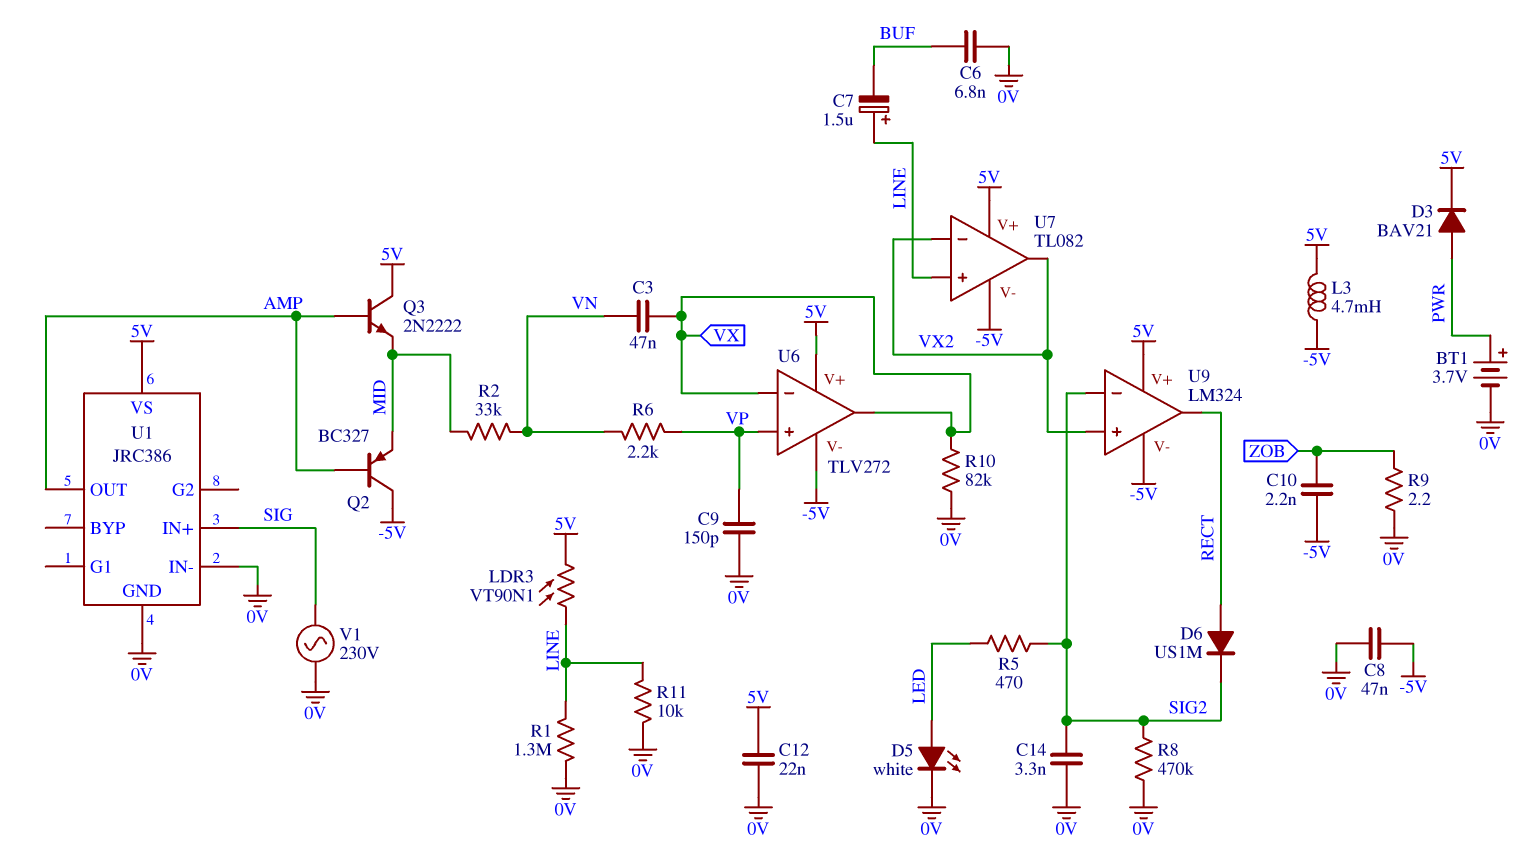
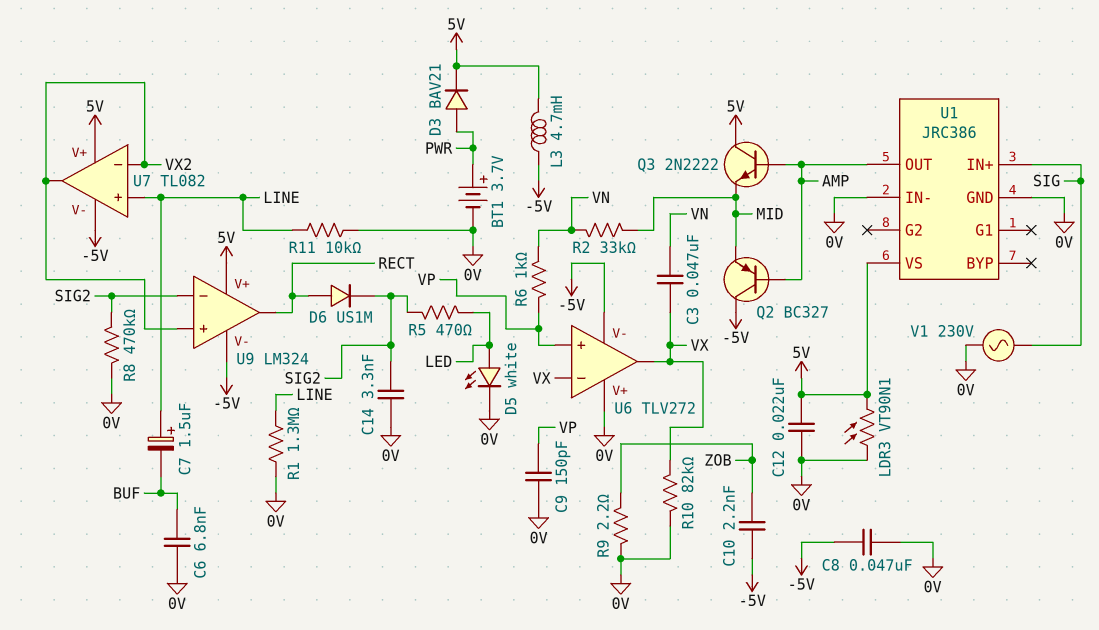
LDR3: VT90N1 (5V, LINE) -> VT90N1 (0V, 5V)
R6: 2.2k (VN, VP) -> 1k (VN, VP)
U6 pin V+: 5V -> 0V

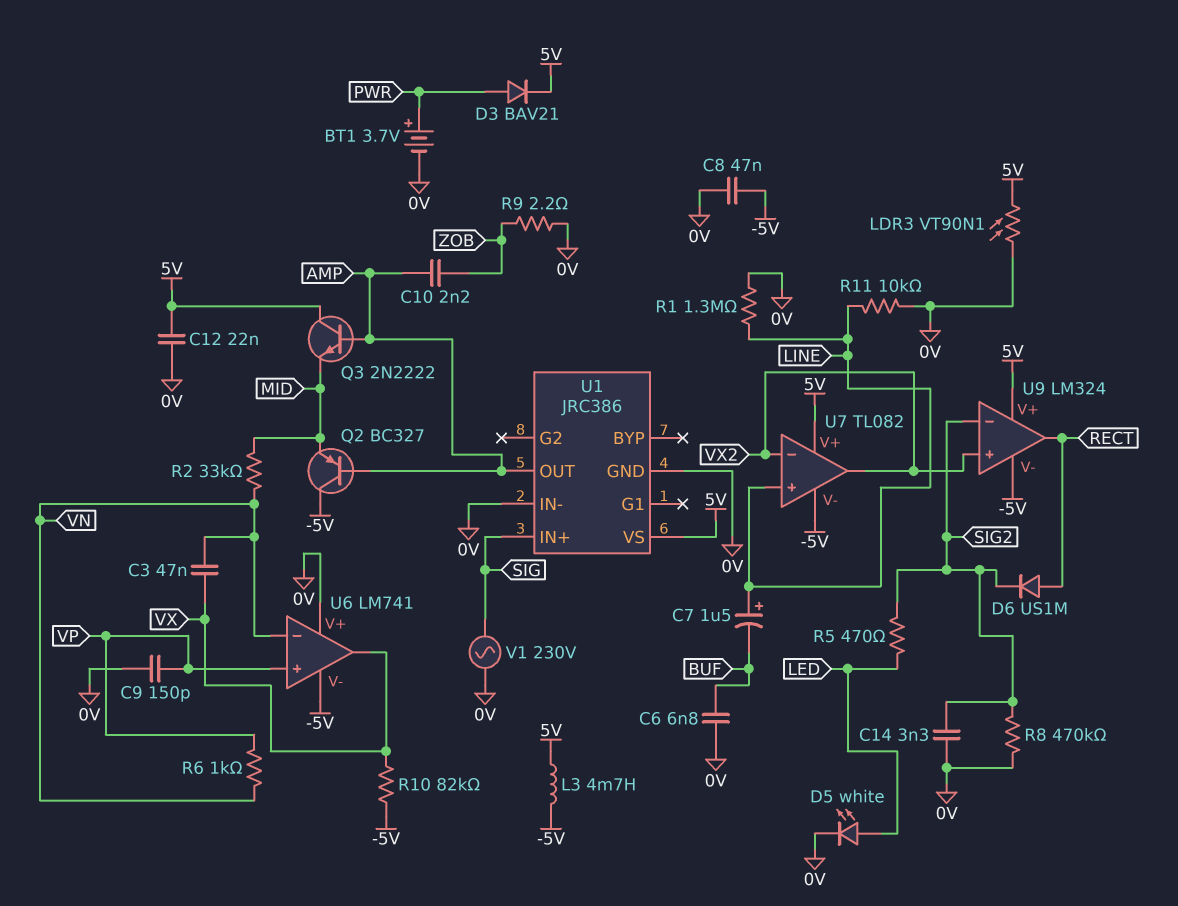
C10: 2.2nF (-5V, ZOB) -> 2.2nF (AMP, ZOB)
R10: 82k (0V, VX) -> 82k (-5V, VX)
U6: TLV272 -> LM741
U6 pin in-: VX -> VN

